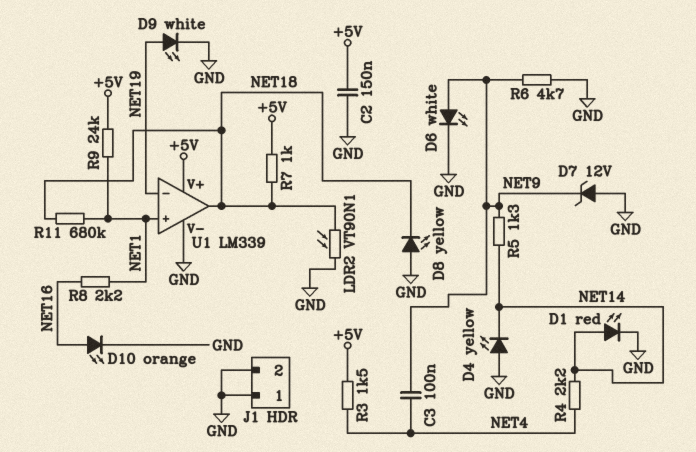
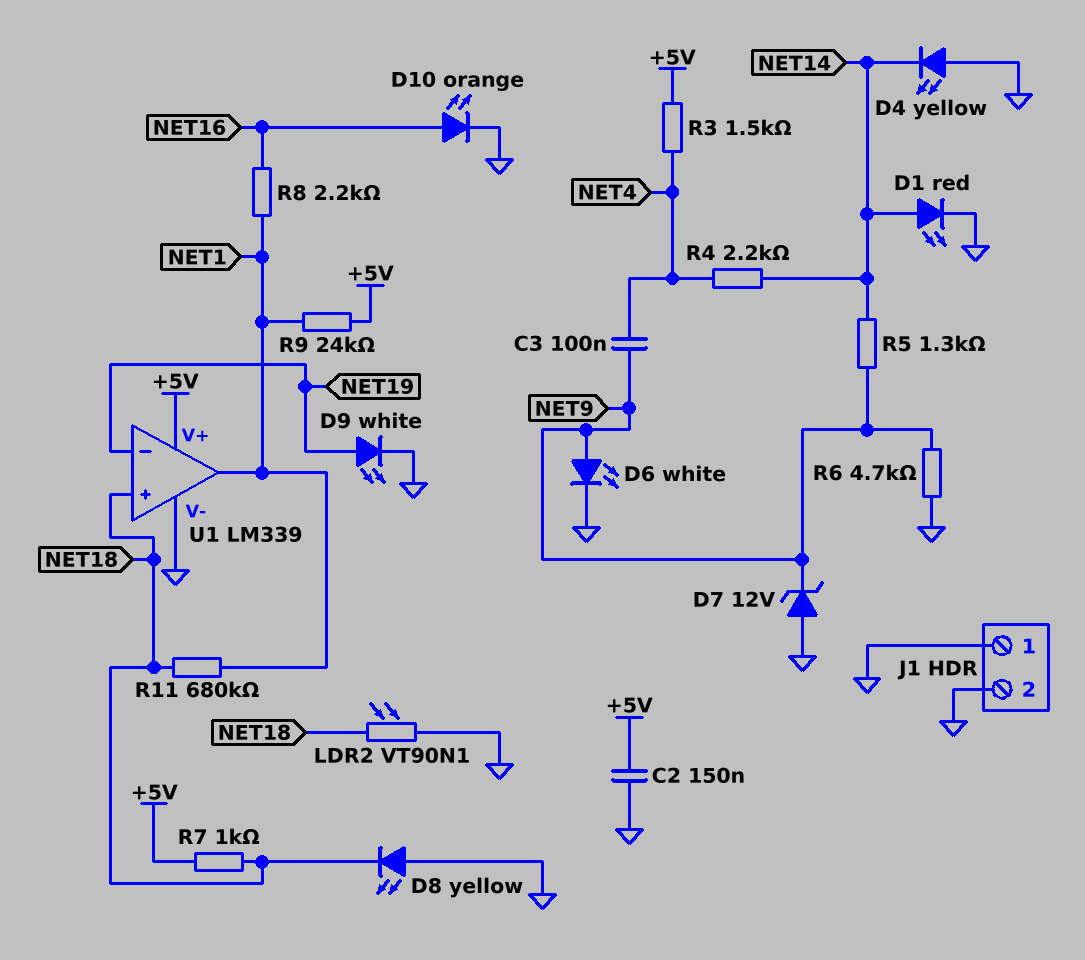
U1 pin in+: NET1 -> NET18
U1 pin out: NET18 -> NET1

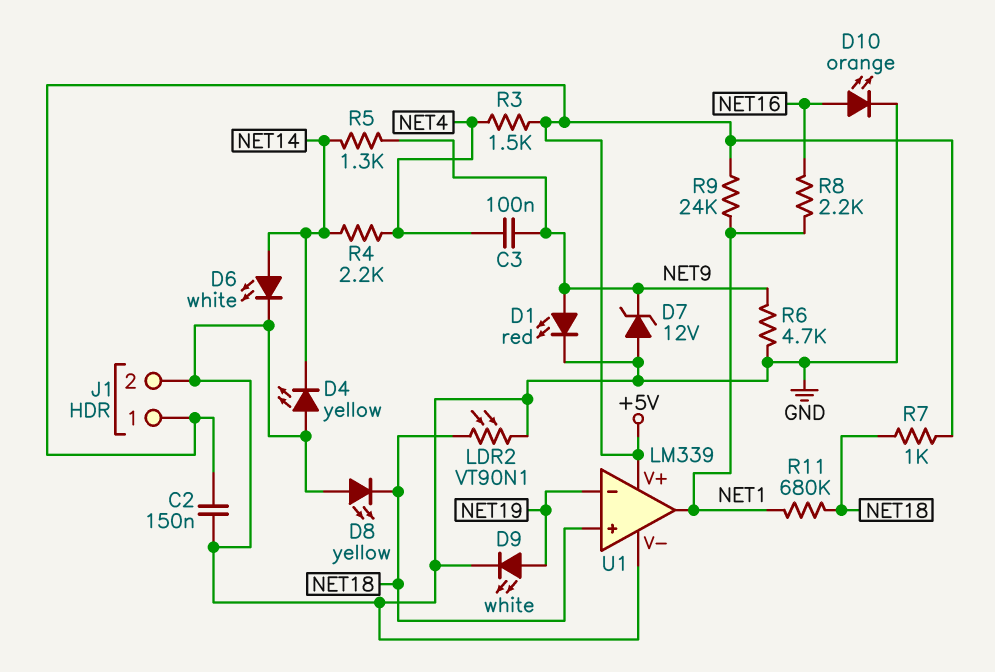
D1: LED red (A NET14, K GND) -> LED red (A NET9, K GND)
D6: LED white (A NET9, K GND) -> LED white (A NET14, K GND)
J1 pin 1: GND -> +5V

